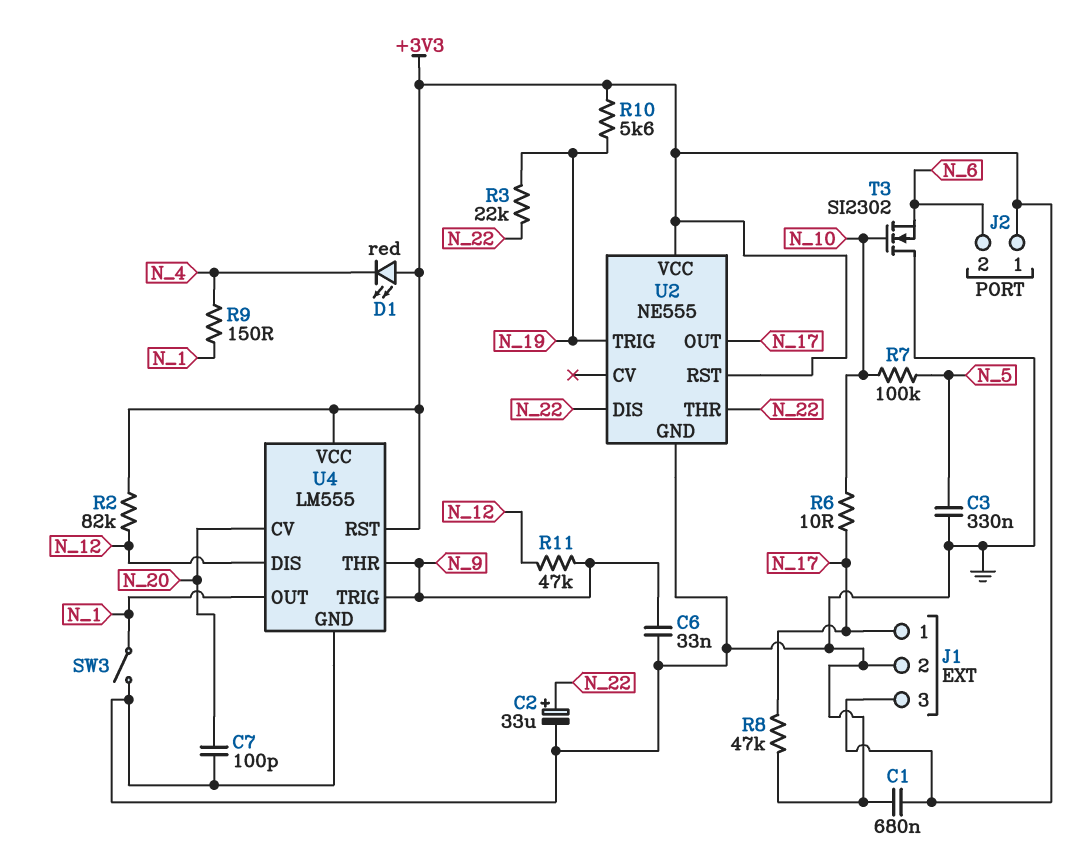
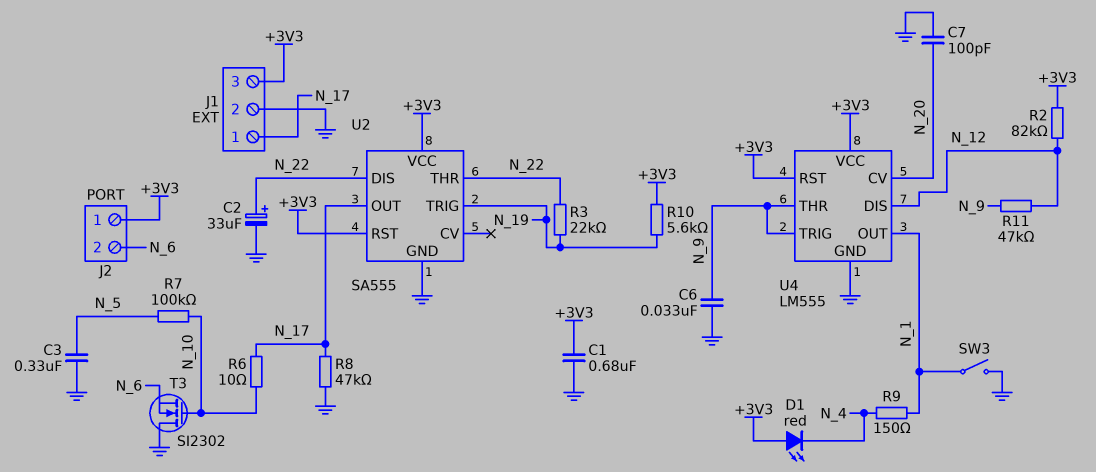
U2: NE555 -> SA555

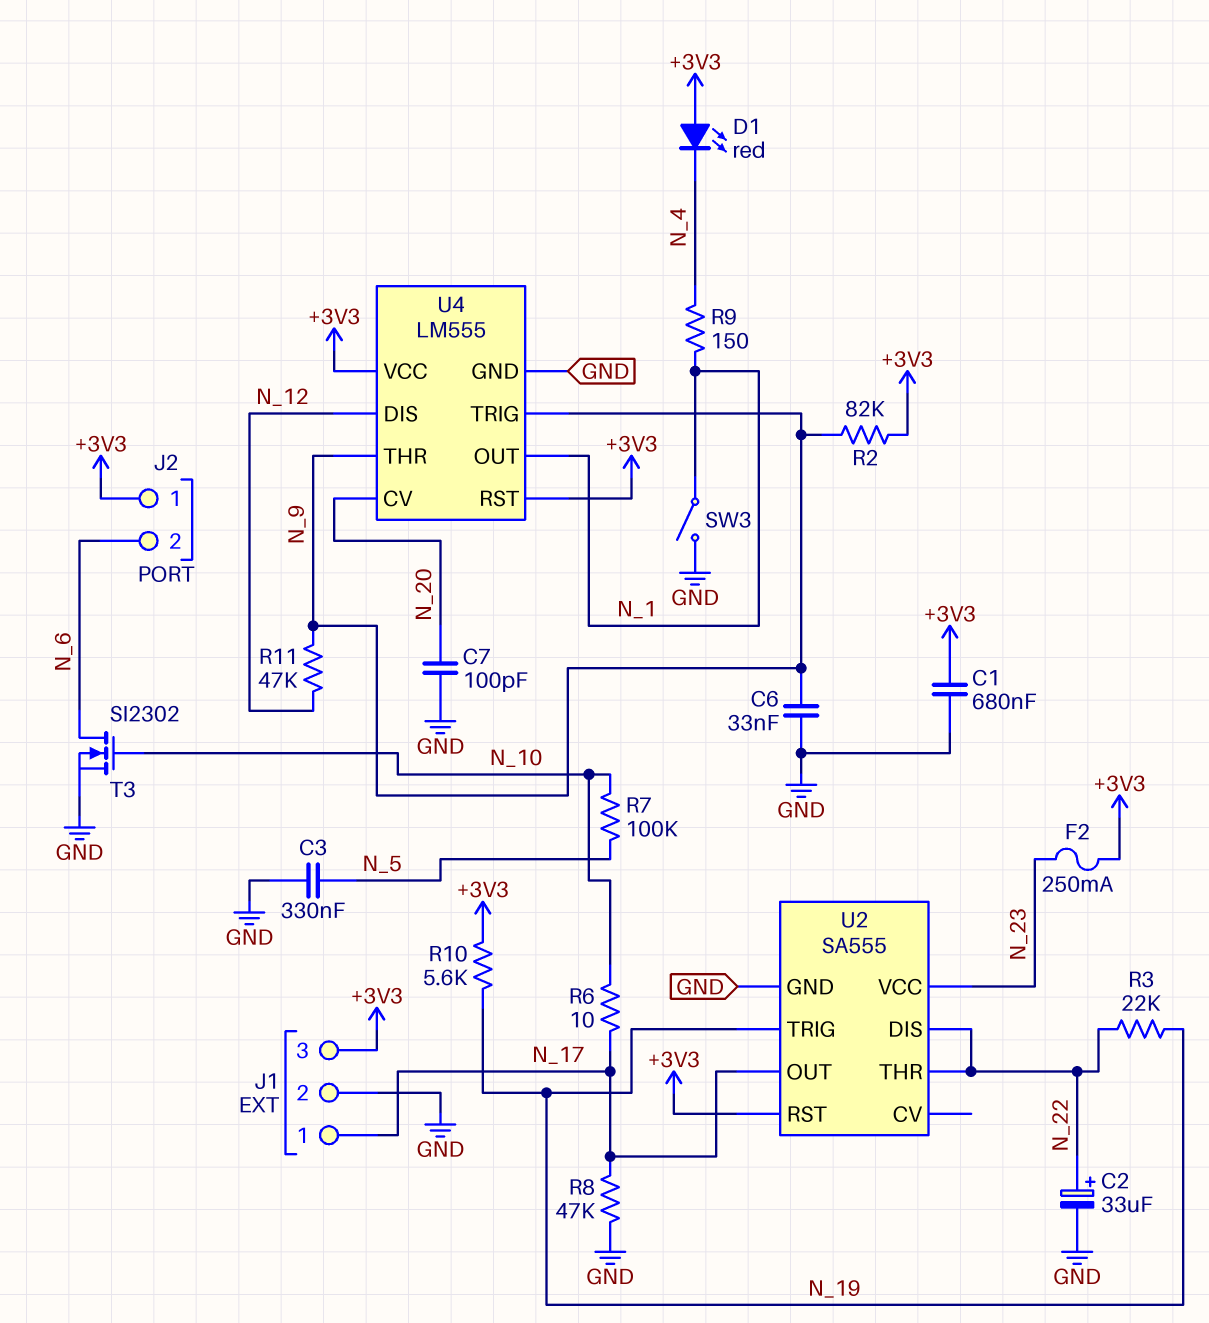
F2: none -> 250mA (+3V3, N_23)
R2: 82k (+3V3, N_12) -> 82k (+3V3, N_9)
T3: NMOS SI2302 (G N_10, D GND, S N_6) -> NMOS SI2302 (G N_10, D N_6, S GND)
U2 pin VCC: +3V3 -> N_23

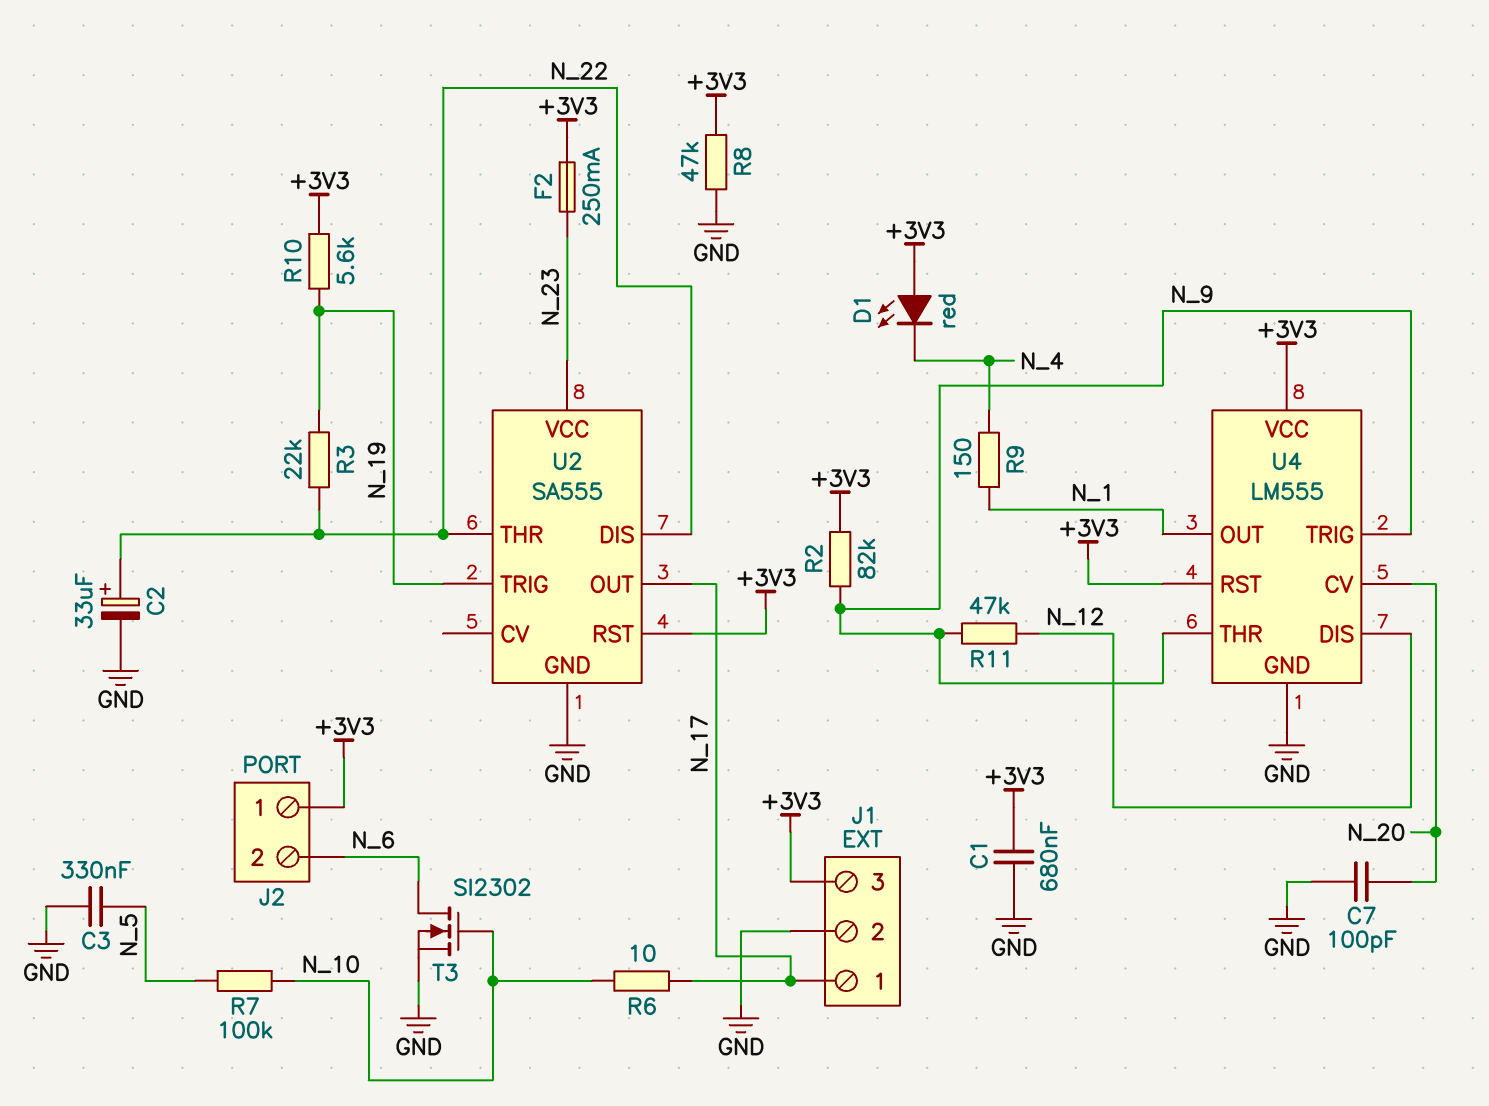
C6: 33nF (GND, N_9) -> none
R8: 47k (GND, N_17) -> 47k (+3V3, GND)
SW3: switch (GND, N_1) -> none

